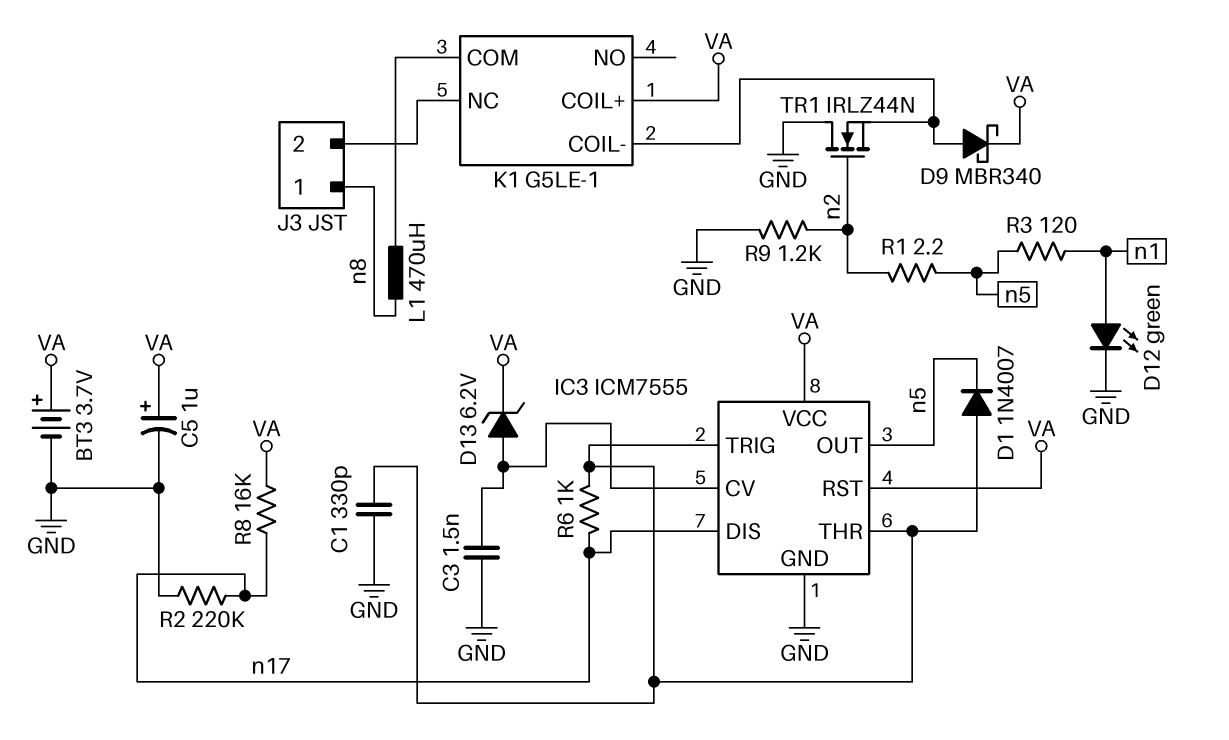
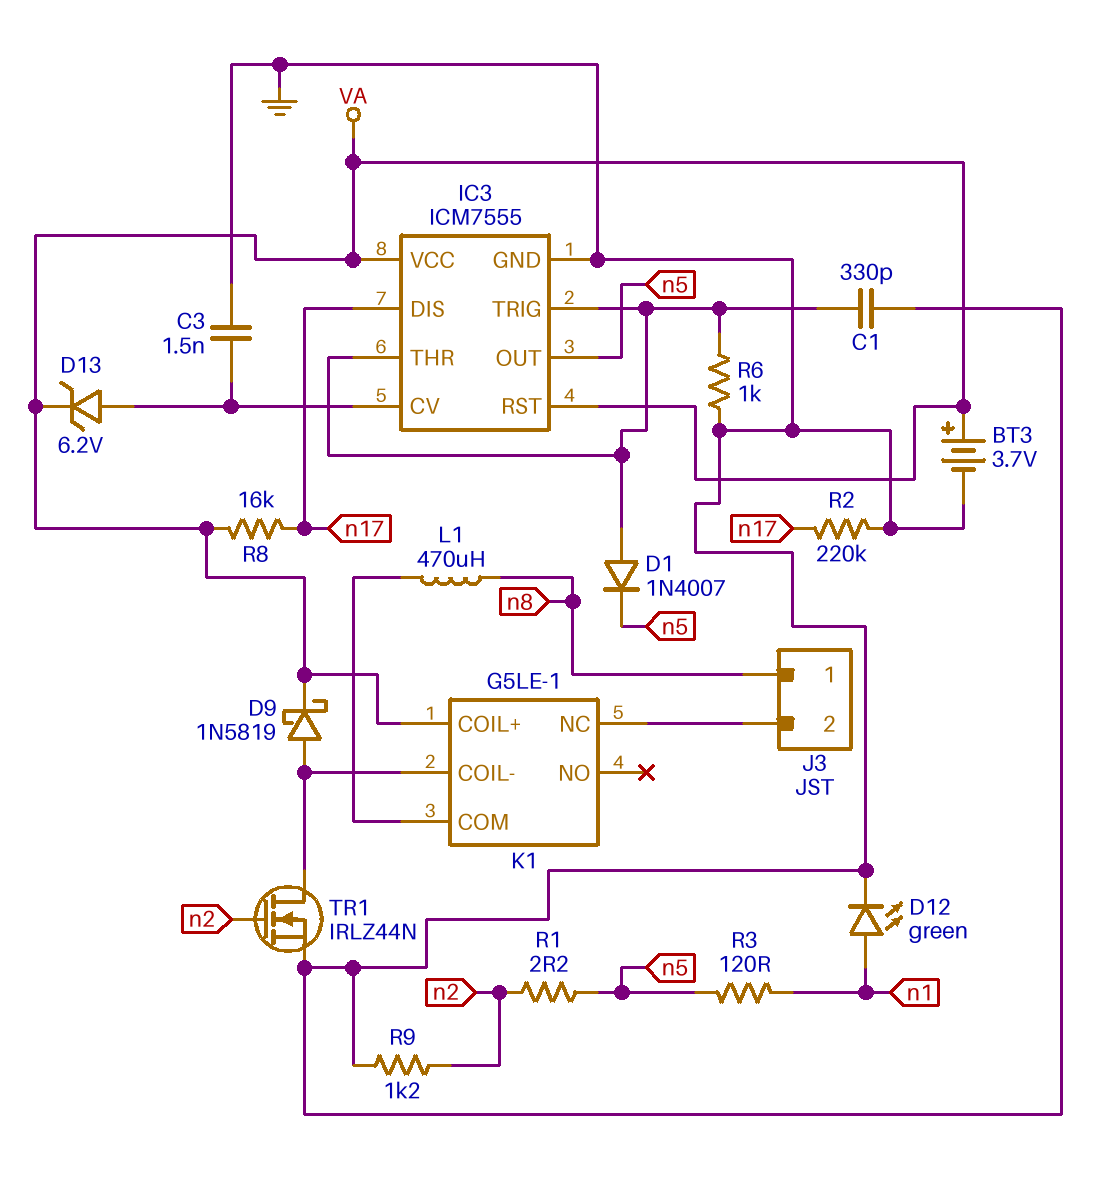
C5: 1uF (plus VA, minus GND) -> none
D9: schottky MBR340 (A K1/COIL-, K VA) -> schottky 1N5819 (A K1/COIL-, K VA)
R6: 1k (IC3/THR, n17) -> 1k (GND, IC3/THR)
TR1: NMOS IRLZ44N (G n2, D GND, S K1/COIL-) -> NMOS IRLZ44N (G n2, D K1/COIL-, S GND)

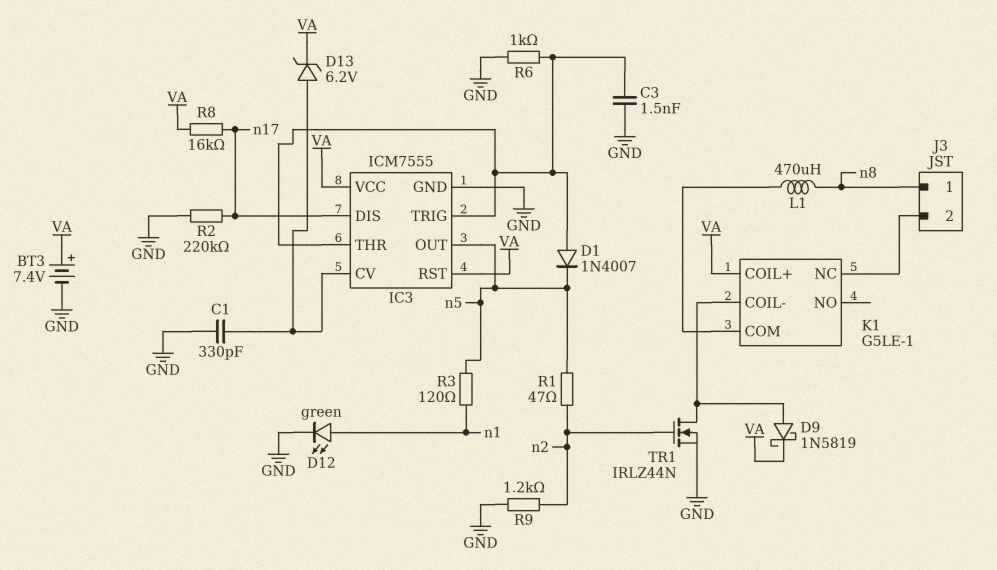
BT3: 3.7V (plus VA, minus GND) -> 7.4V (plus VA, minus GND)
C1: 330pF (GND, IC3/THR) -> 330pF (GND, IC3/CV)
C3: 1.5nF (GND, IC3/CV) -> 1.5nF (GND, IC3/THR)
R1: 2.2 (n2, n5) -> 47 (n2, n5)

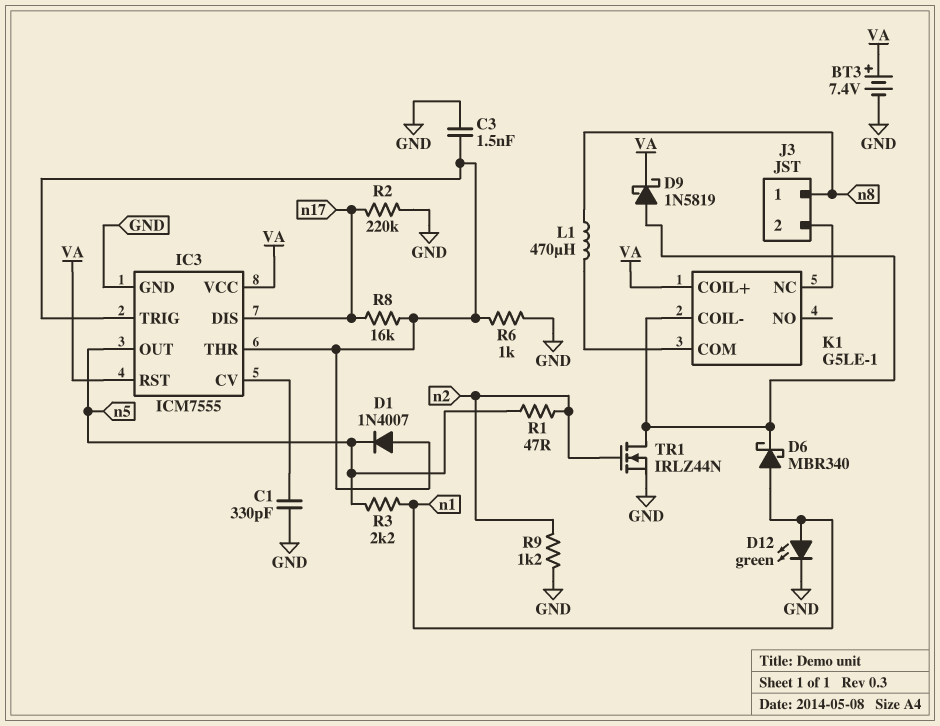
D6: none -> schottky MBR340 (A n1, K K1/COIL-)
D13: zener 6.2V (A IC3/CV, K VA) -> none
R3: 120 (n1, n5) -> 2.2k (n1, n5)
R8: 16k (VA, n17) -> 16k (IC3/THR, n17)

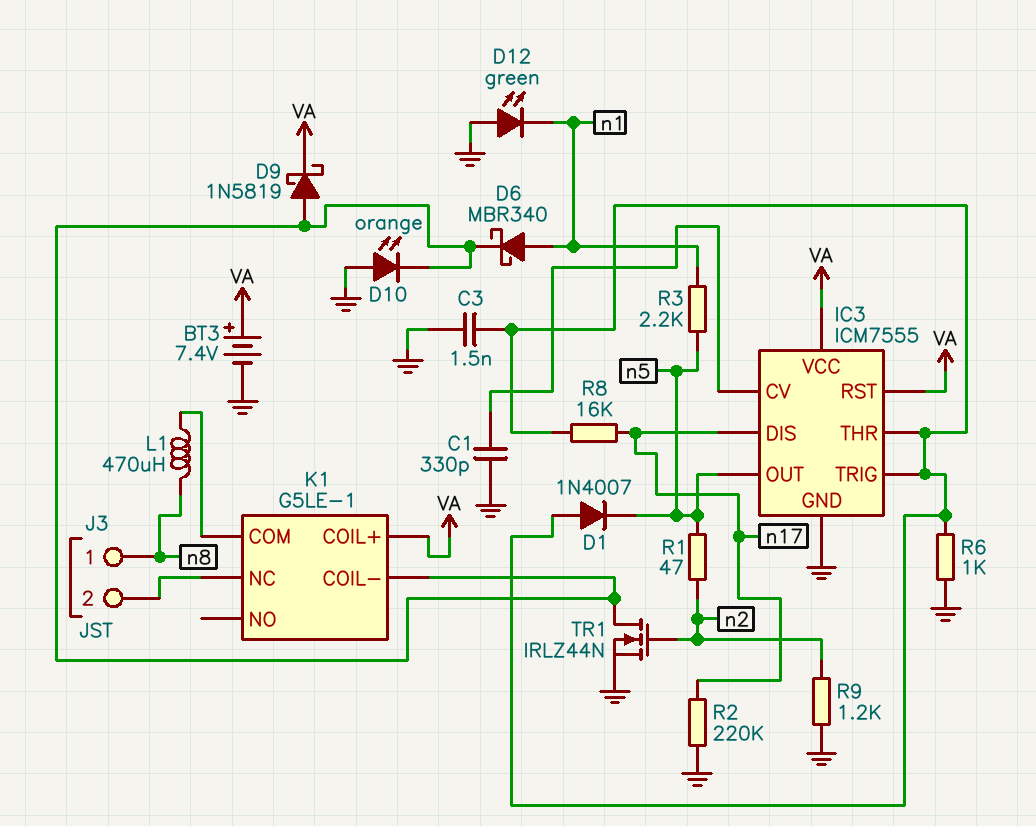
D10: none -> LED orange (A GND, K K1/COIL-)
D12: LED green (A n1, K GND) -> LED green (A GND, K n1)

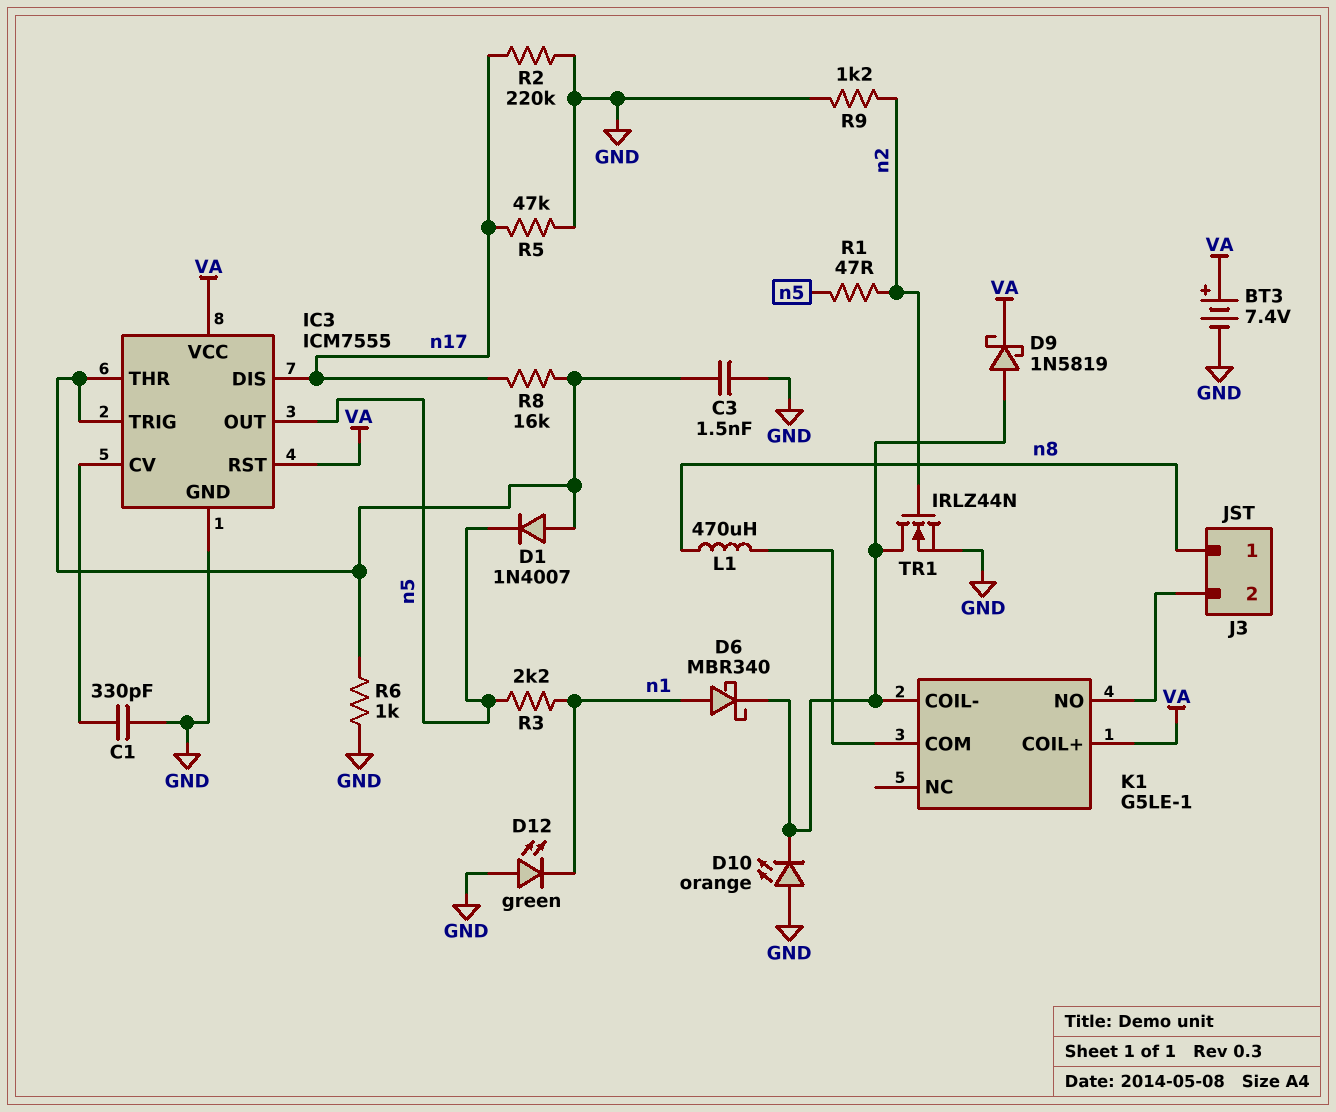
K1 pin NC: J3/2 -> none
K1 pin NO: none -> J3/2
R5: none -> 47k (GND, n17)

